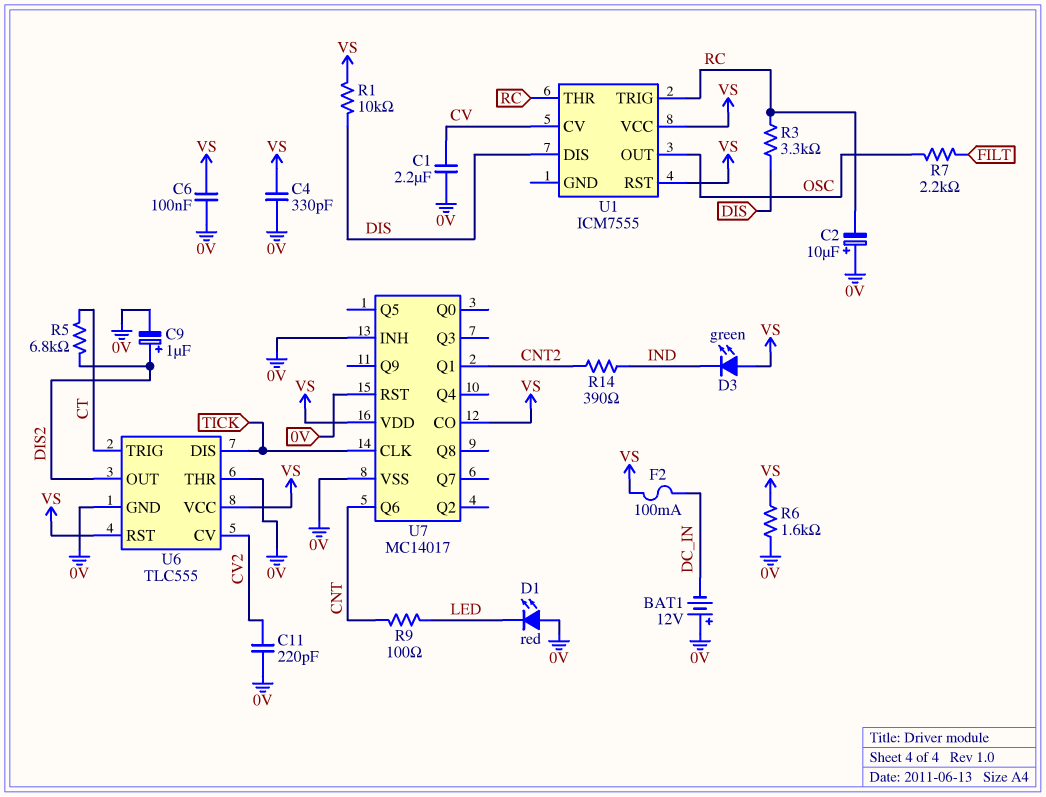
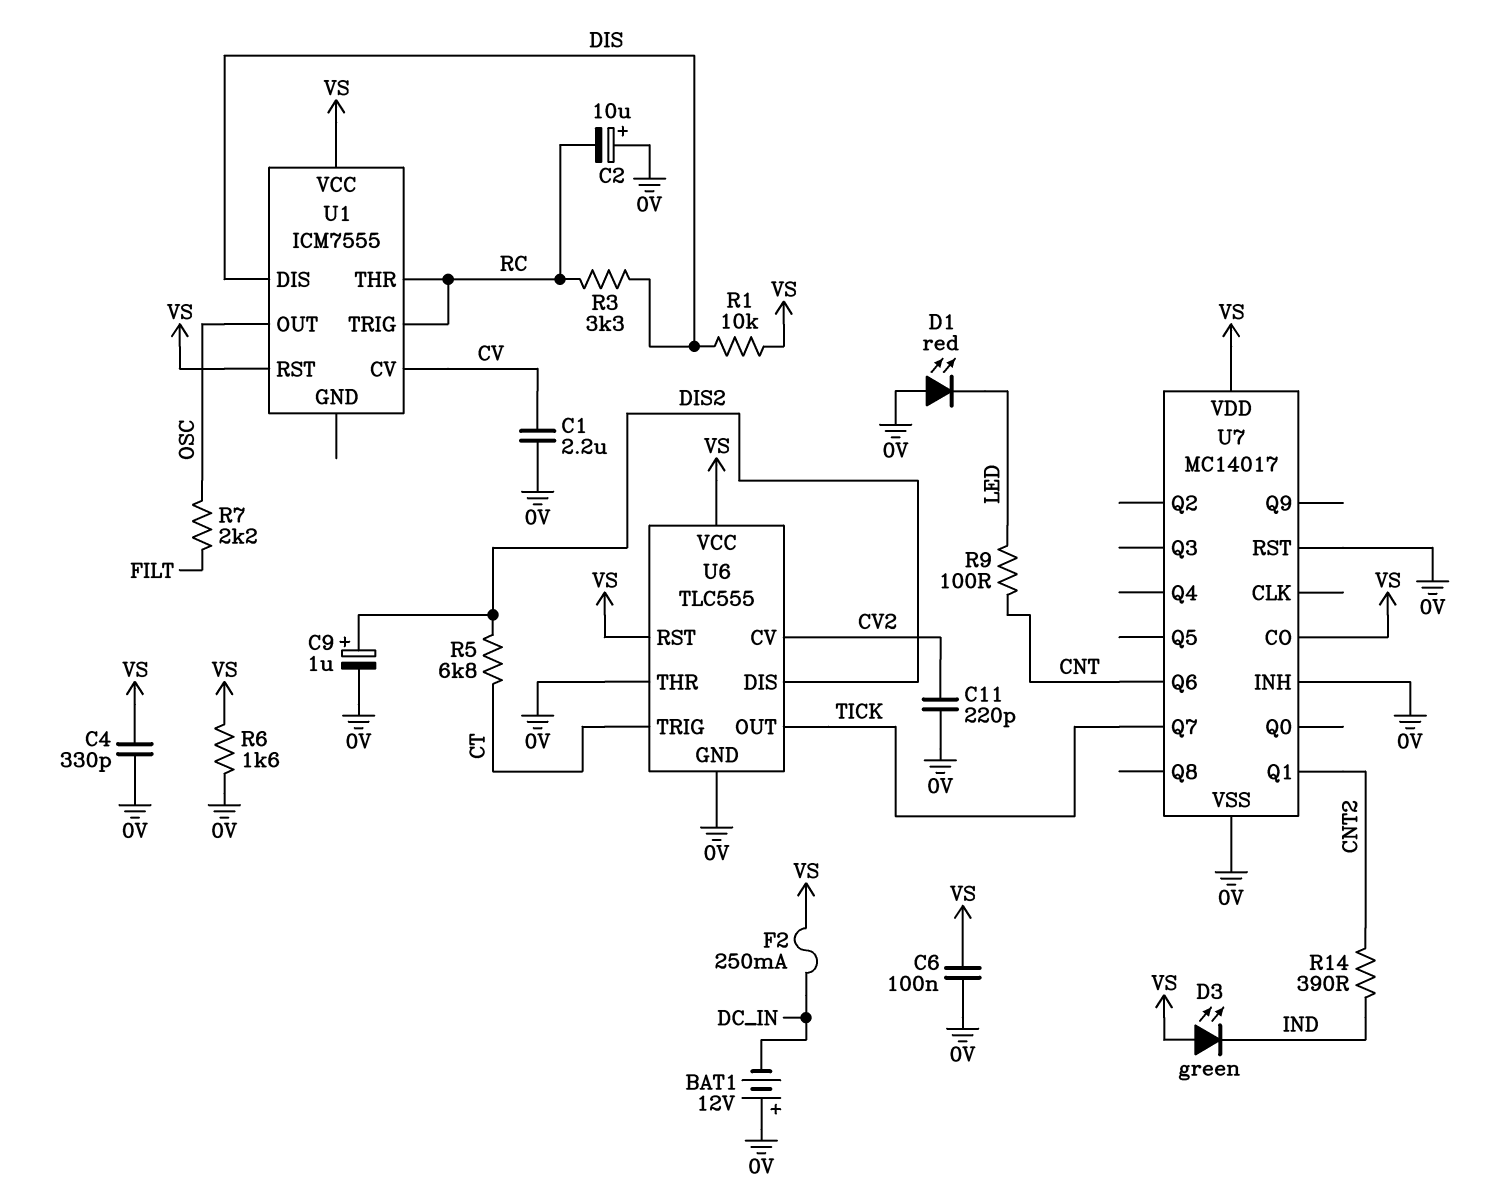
F2: 100mA (DC_IN, VS) -> 250mA (DC_IN, VS)
U6 pin DIS: TICK -> DIS2
U6 pin OUT: DIS2 -> TICK
U7 pin CLK: TICK -> none
U7 pin Q7: none -> TICK

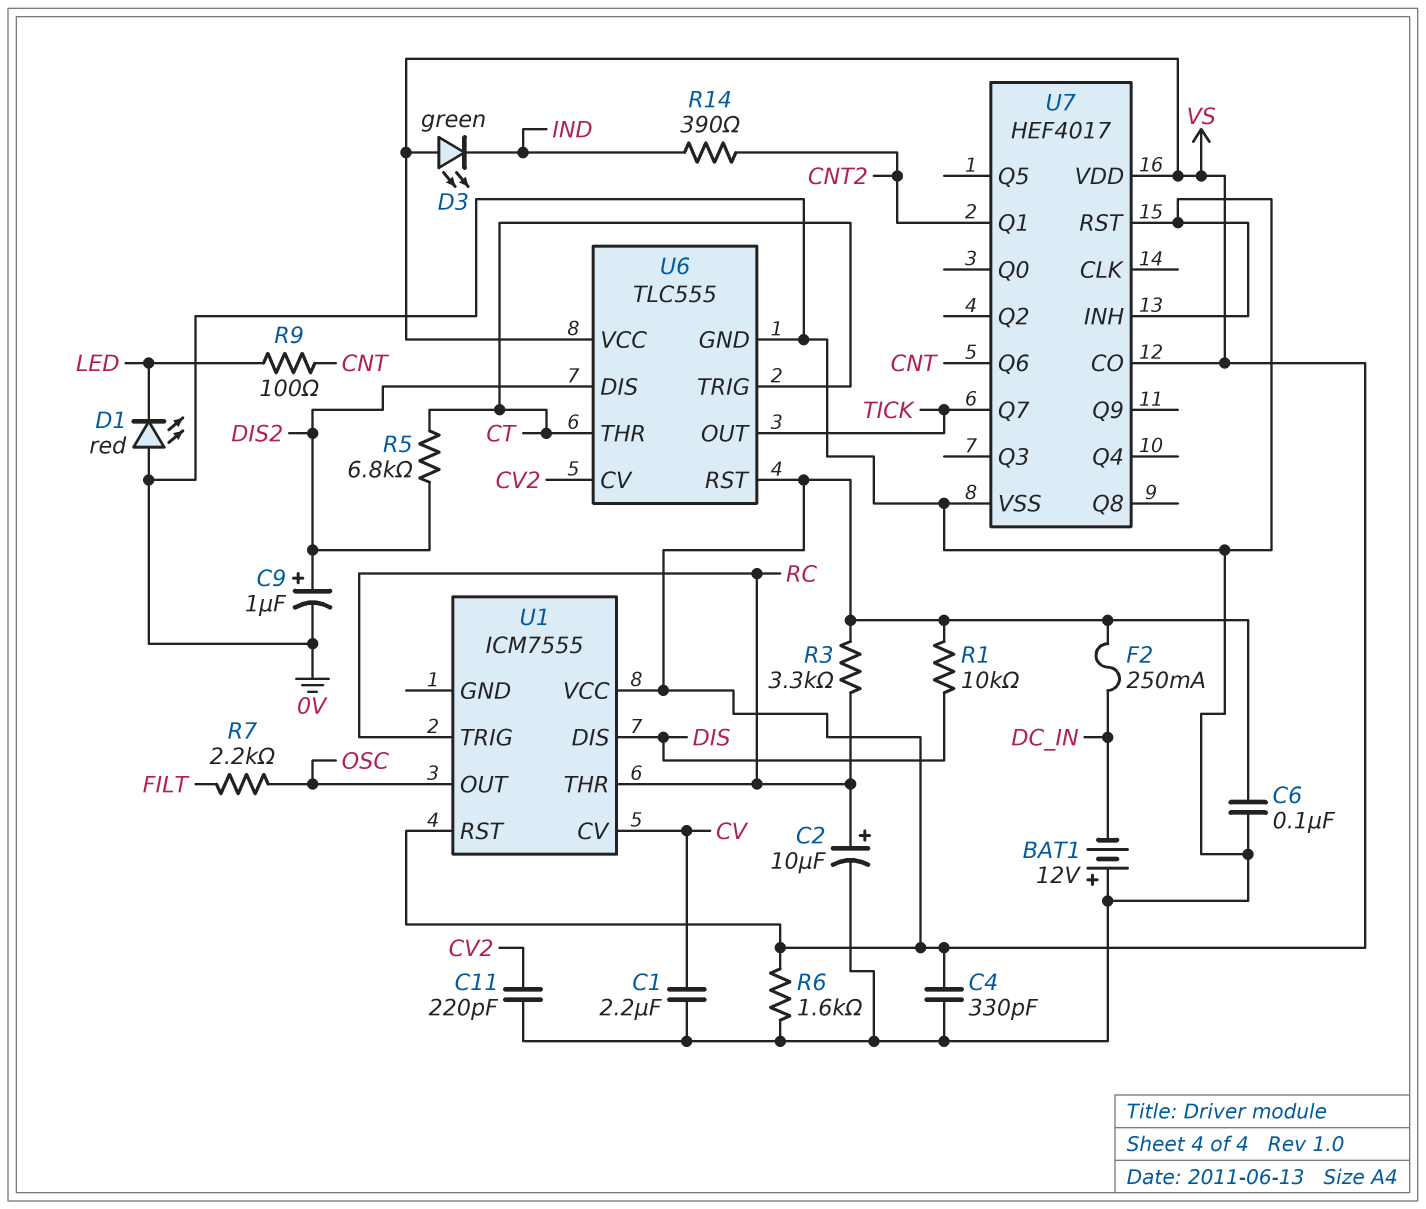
C2: 10uF (plus 0V, minus RC) -> 10uF (plus RC, minus 0V)
R3: 3.3k (DIS, RC) -> 3.3k (RC, VS)
U6 pin THR: 0V -> CT
U7: MC14017 -> HEF4017

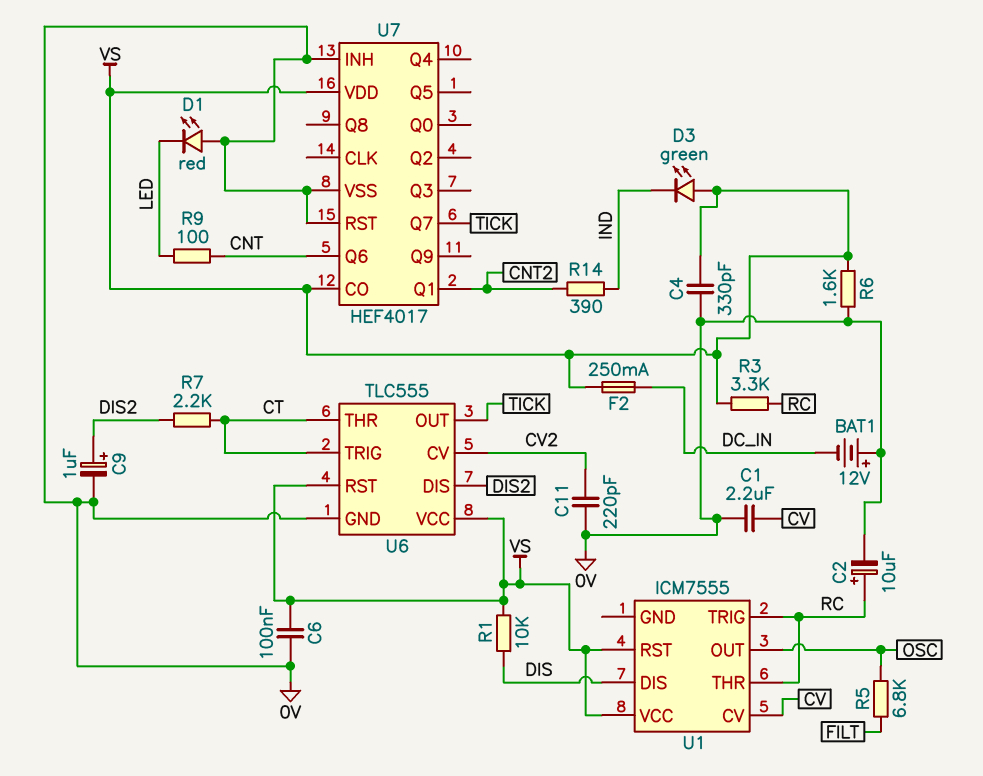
R5: 6.8k (CT, DIS2) -> 6.8k (FILT, OSC)
R7: 2.2k (FILT, OSC) -> 2.2k (CT, DIS2)

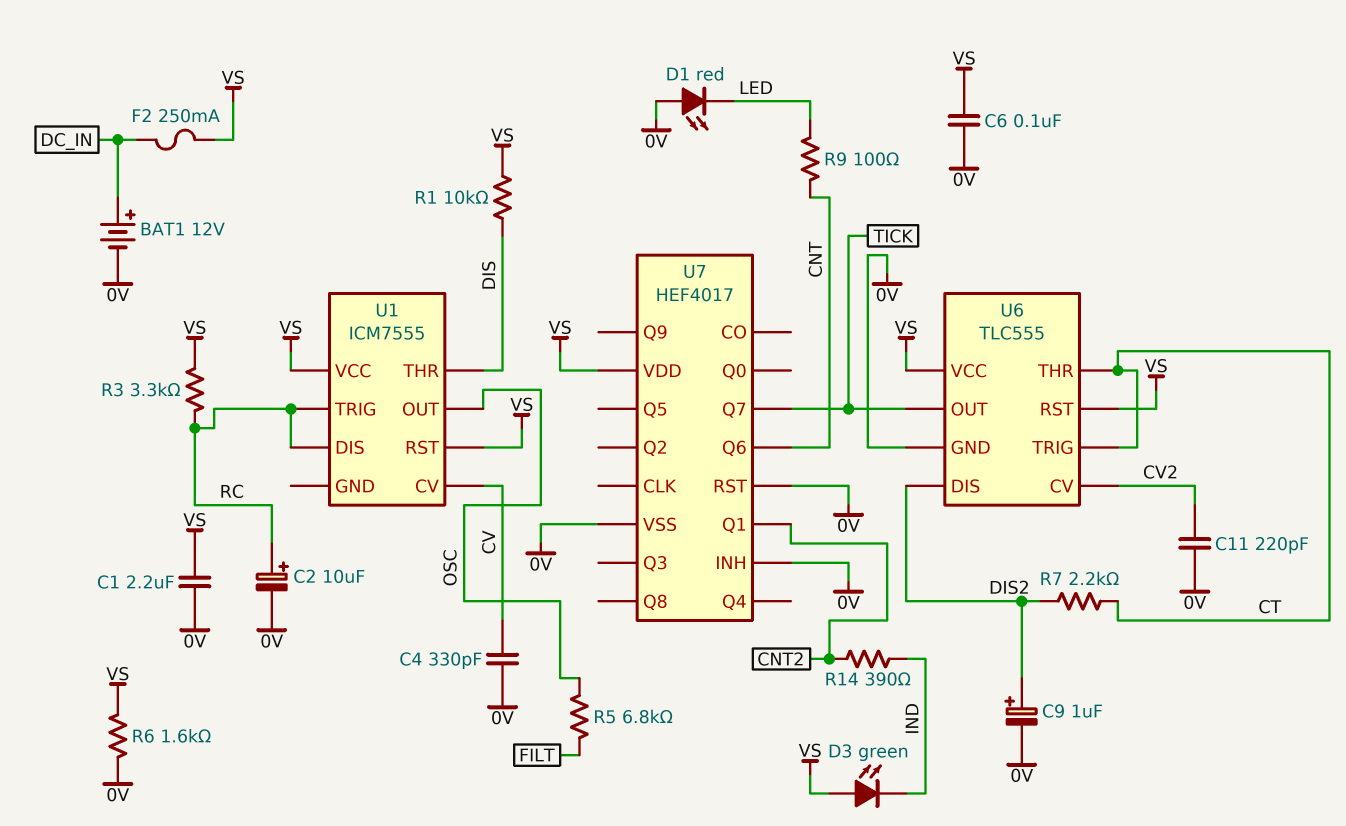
BAT1: 12V (plus 0V, minus DC_IN) -> 12V (plus DC_IN, minus 0V)
C1: 2.2uF (0V, CV) -> 2.2uF (0V, VS)
C4: 330pF (0V, VS) -> 330pF (0V, CV)
U1 pin DIS: DIS -> RC
U1 pin THR: RC -> DIS
U7 pin CO: VS -> none

